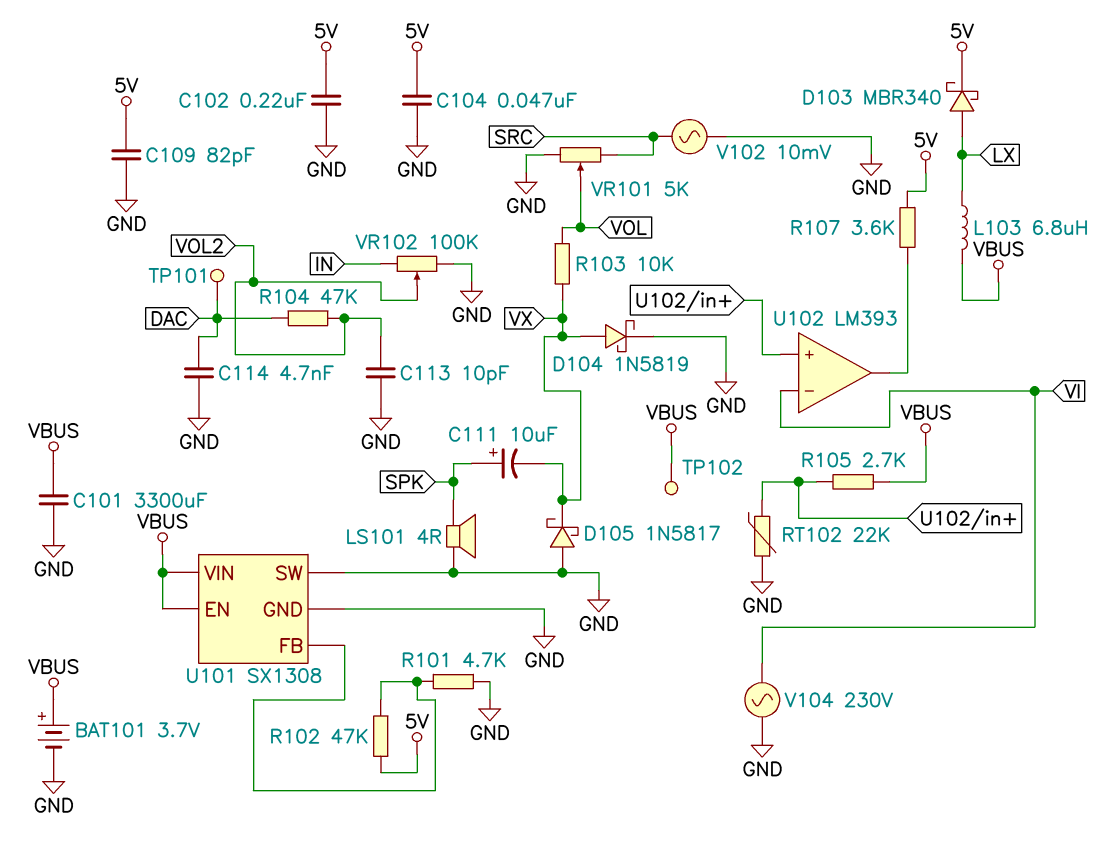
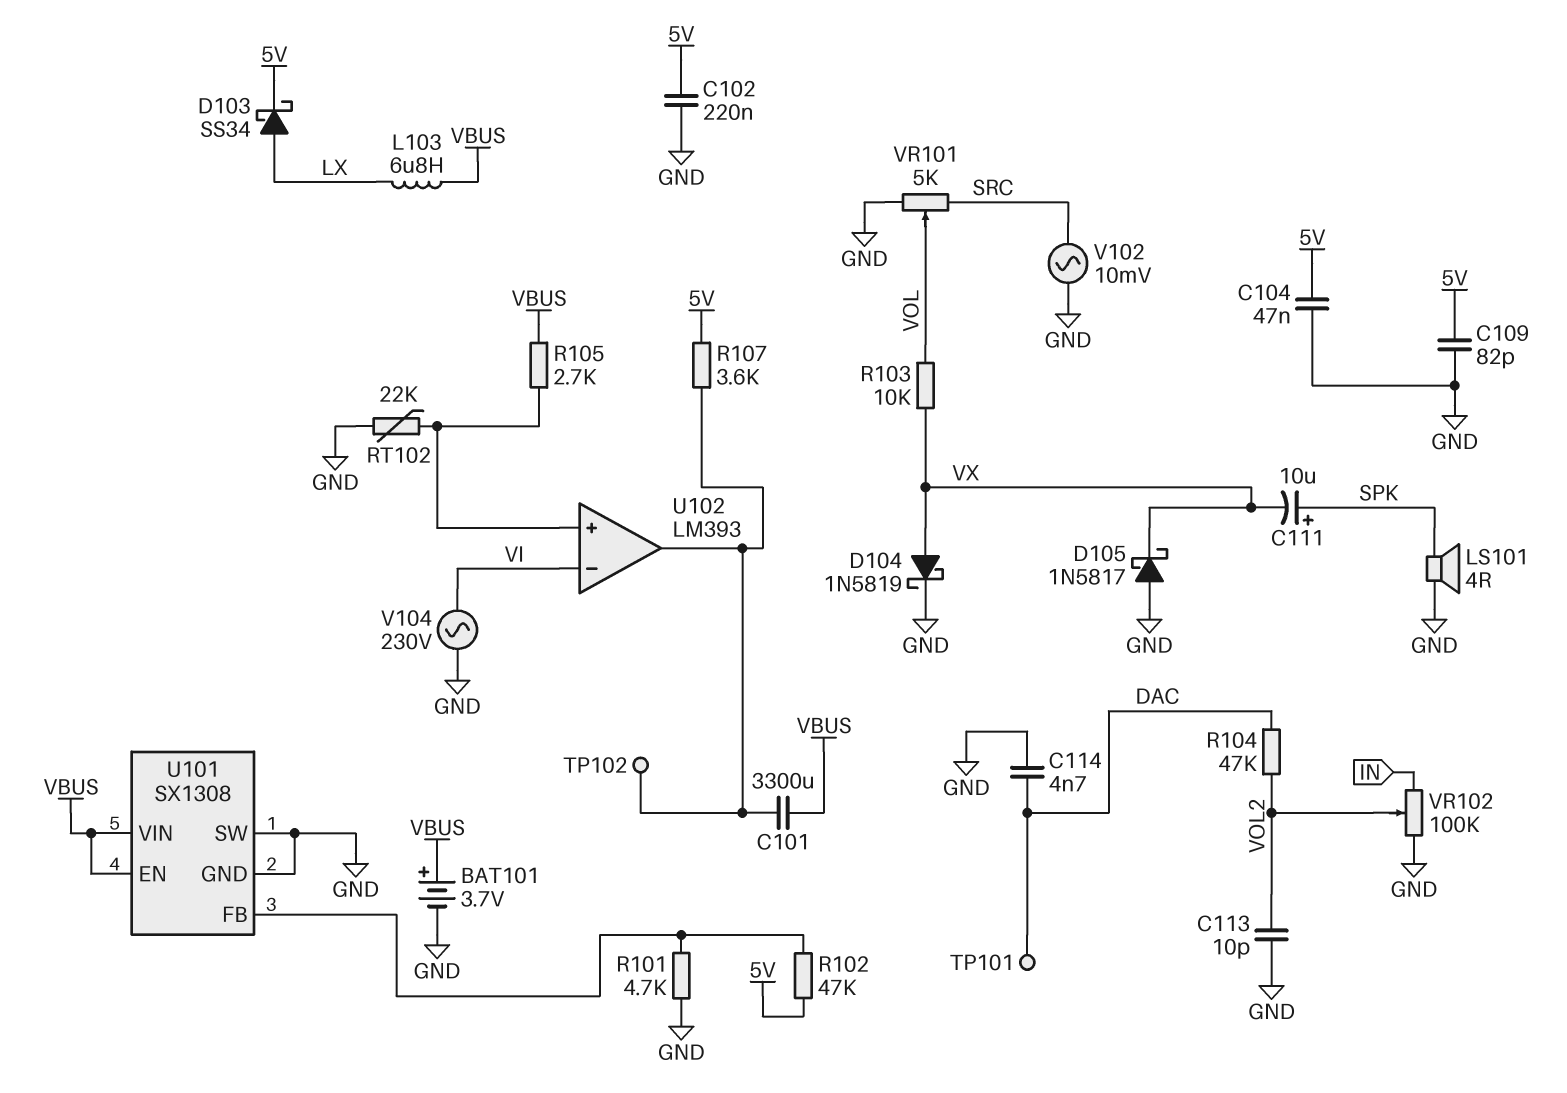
C101: 3300uF (GND, VBUS) -> 3300uF (U102/out, VBUS)
D103: schottky MBR340 (A LX, K 5V) -> schottky SS34 (A LX, K 5V)
TP102: test point (VBUS) -> test point (U102/out)

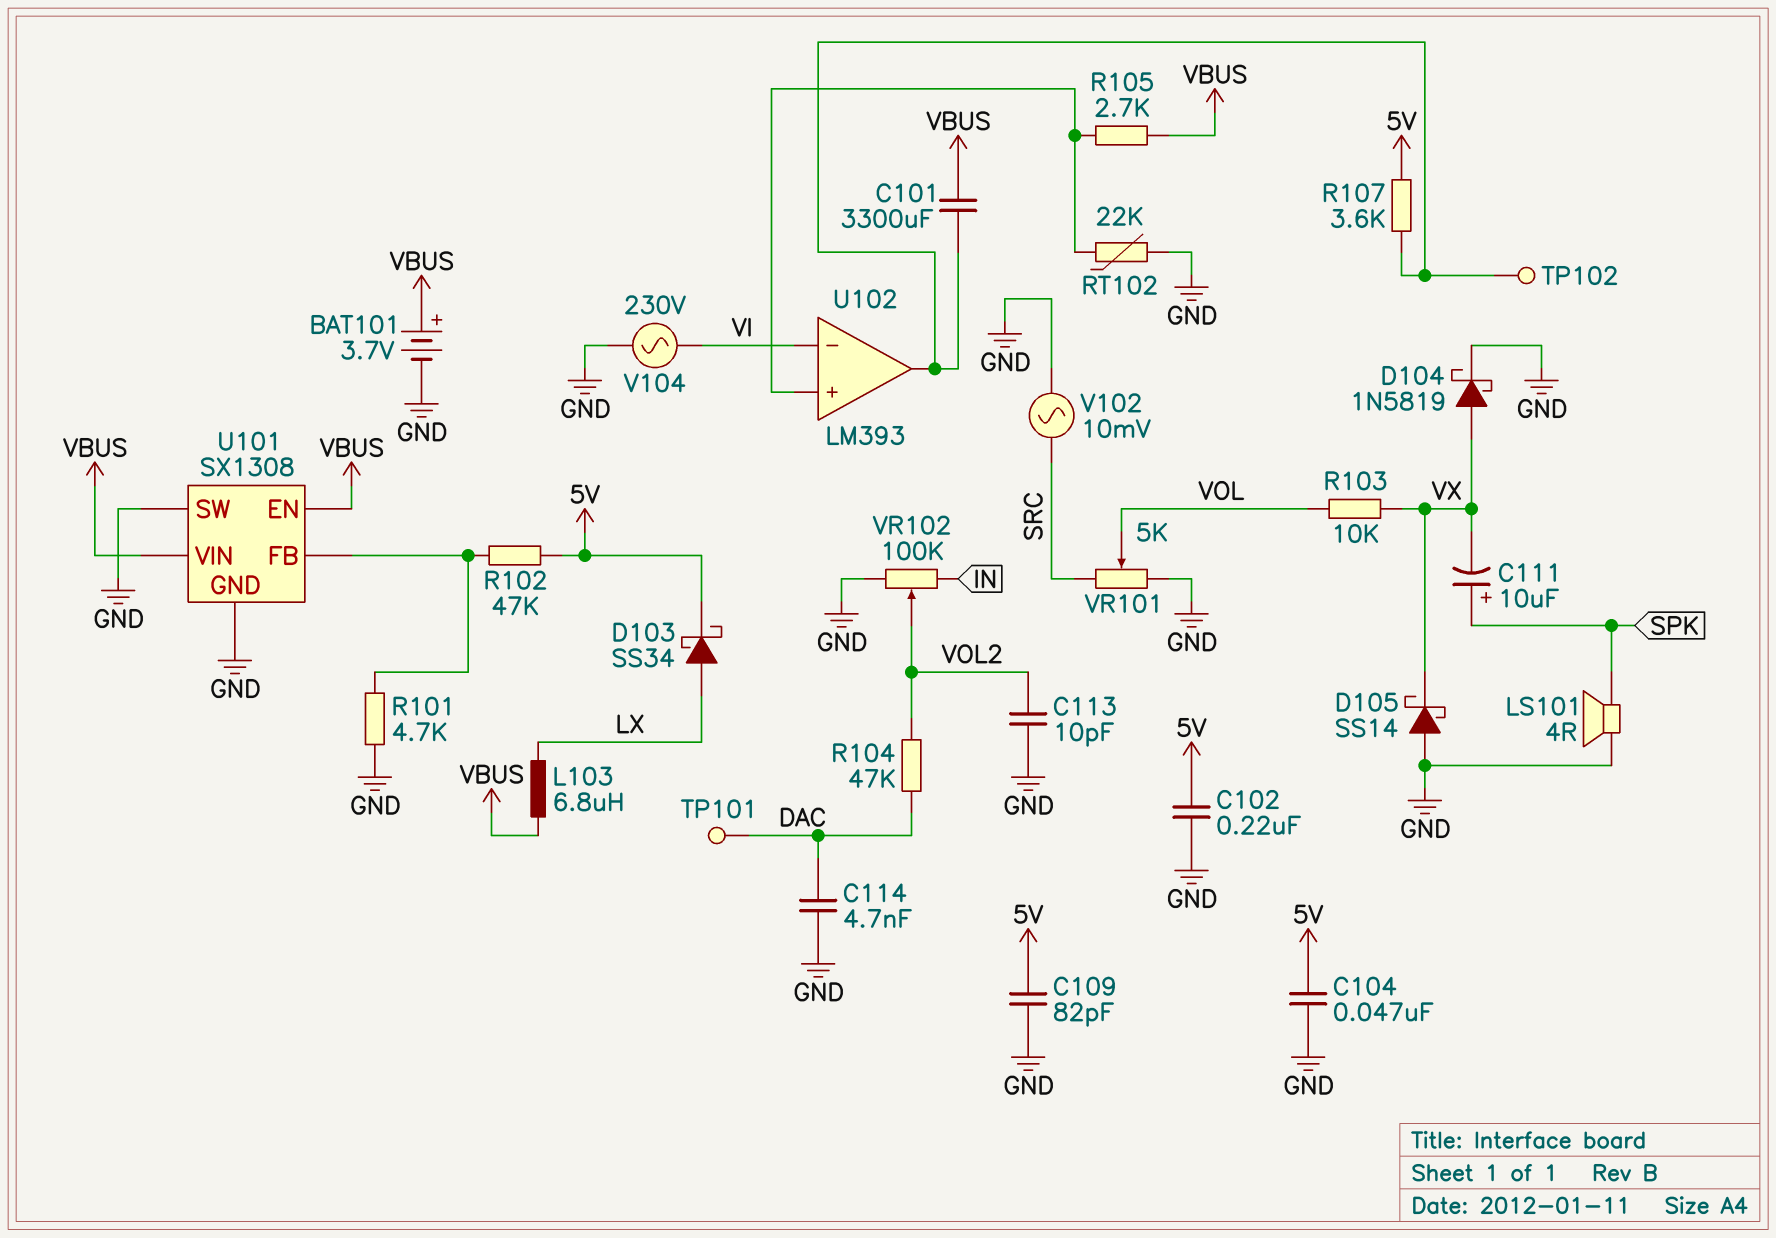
D105: schottky 1N5817 (A GND, K VX) -> schottky SS14 (A GND, K VX)

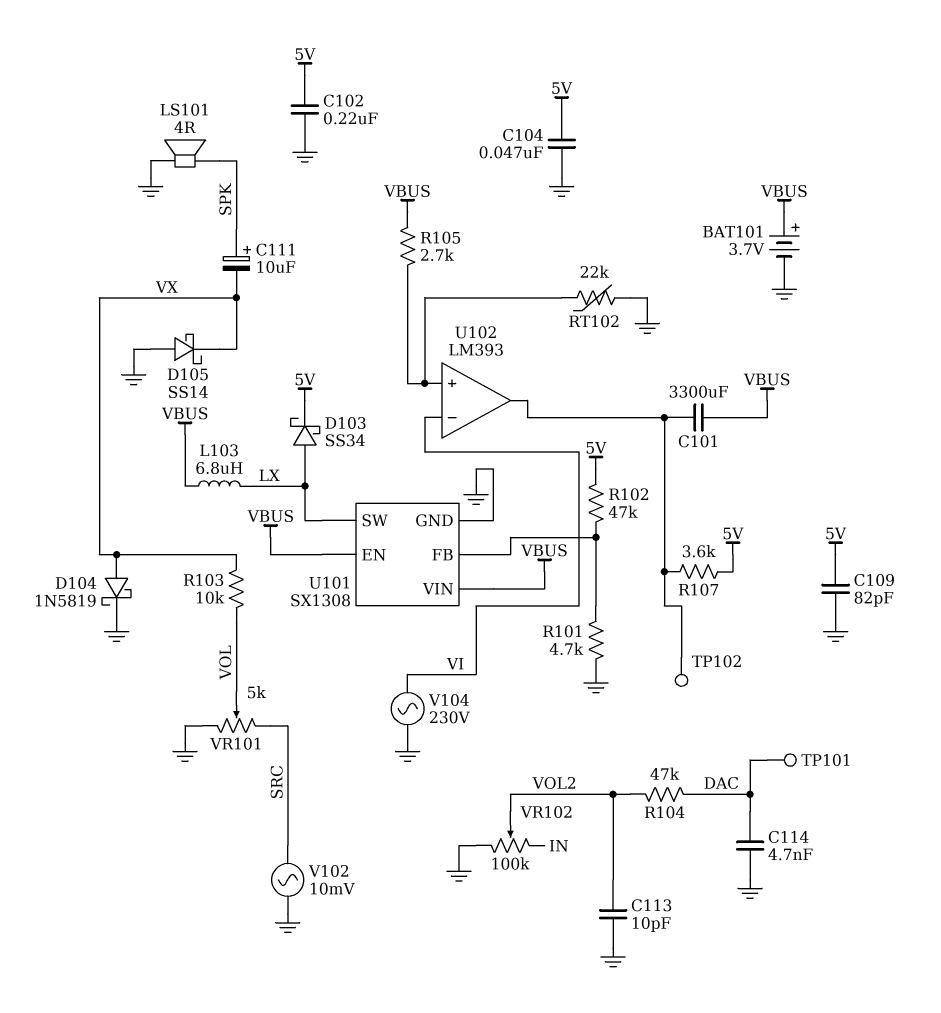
U101 pin SW: GND -> LX

